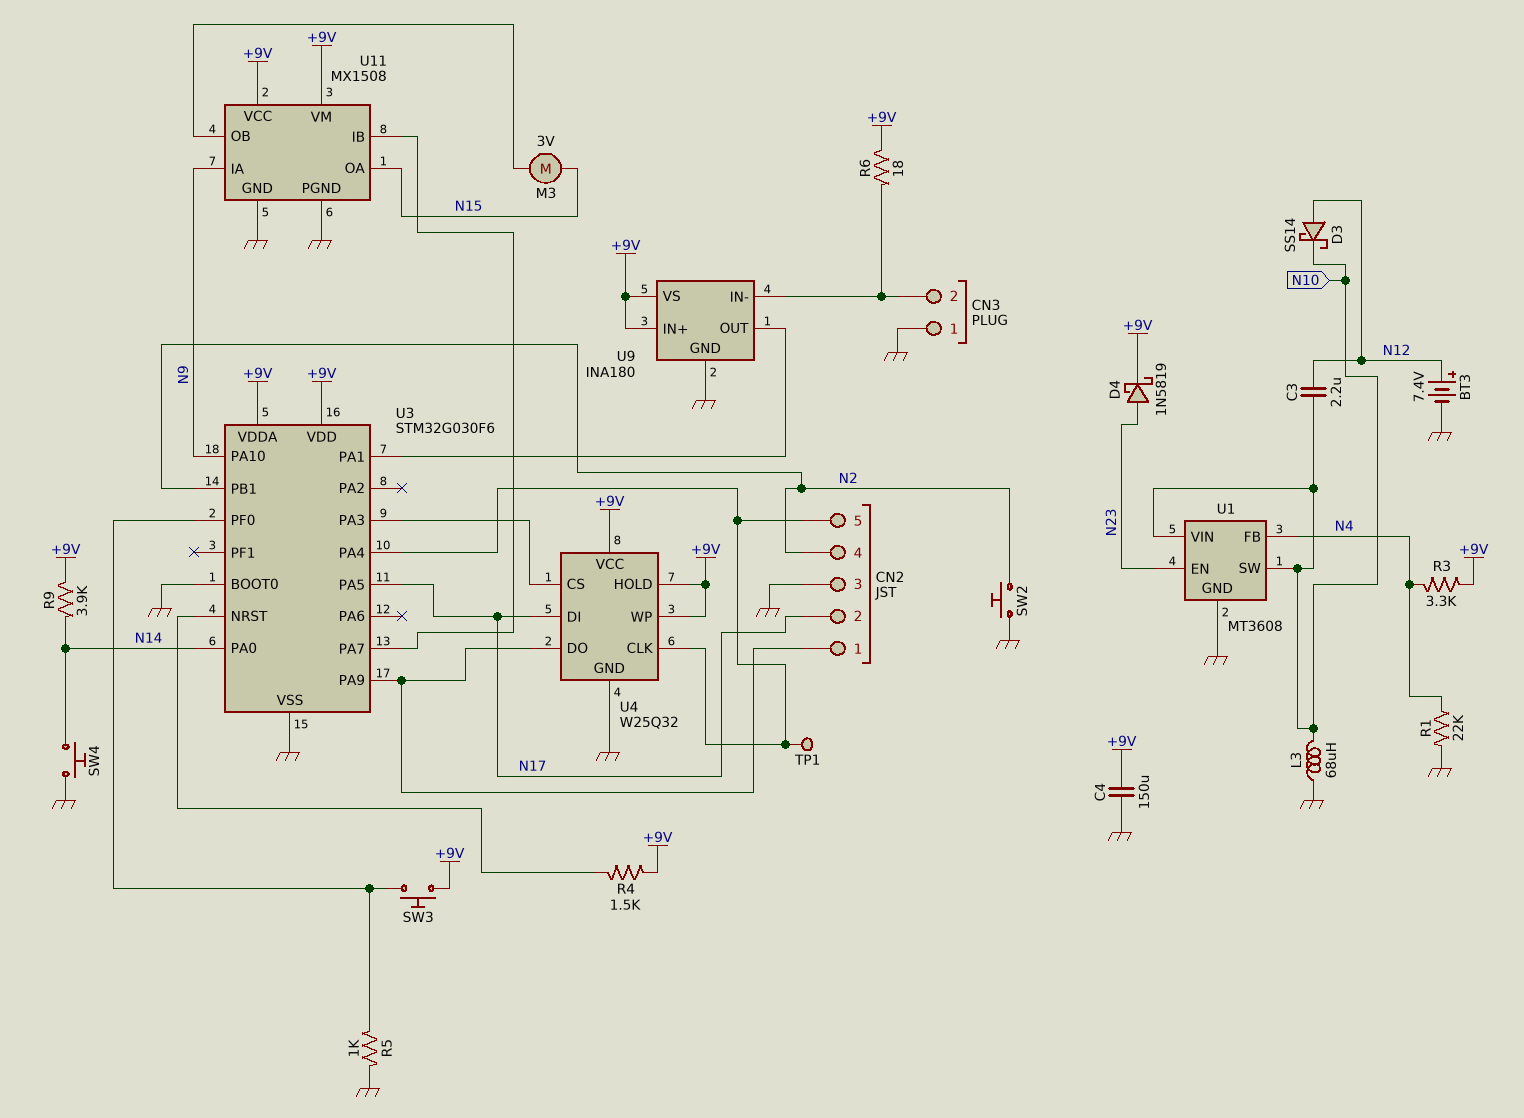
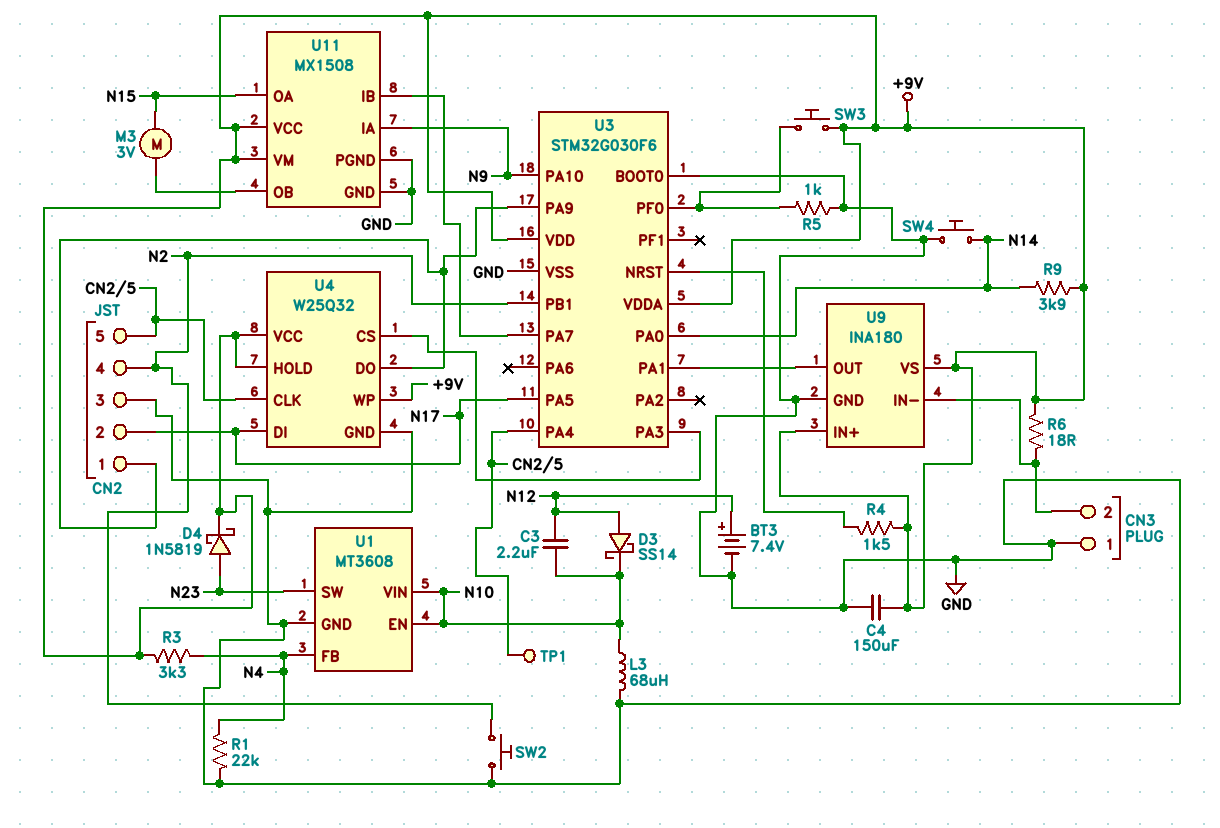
U1 pin EN: N23 -> N10
U1 pin SW: N10 -> N23

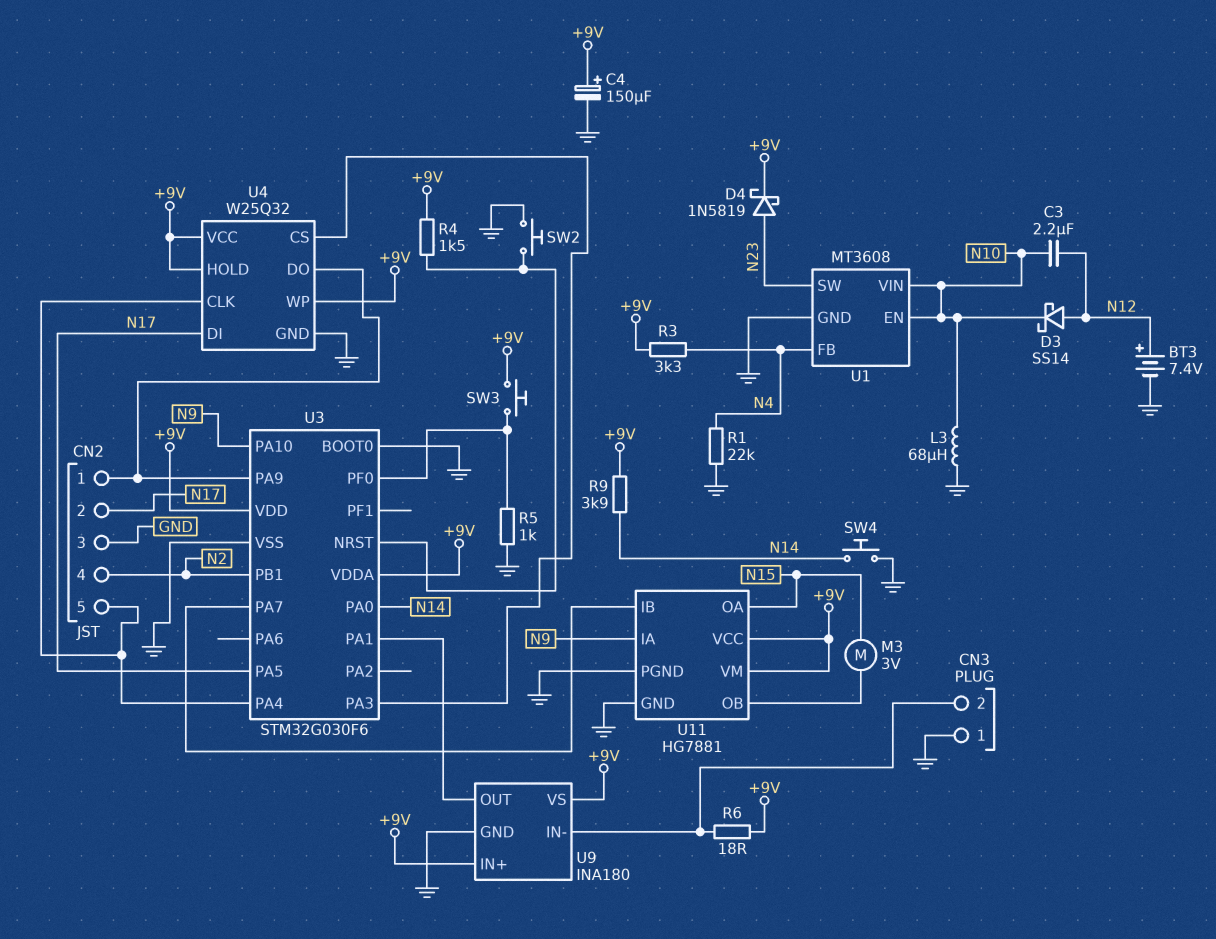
C4: 150uF (+9V, GND) -> 150uF (plus +9V, minus GND)
SW2: button (GND, N2) -> button (GND, U3/NRST)
TP1: test point (CN2/5) -> none
U11: MX1508 -> HG7881

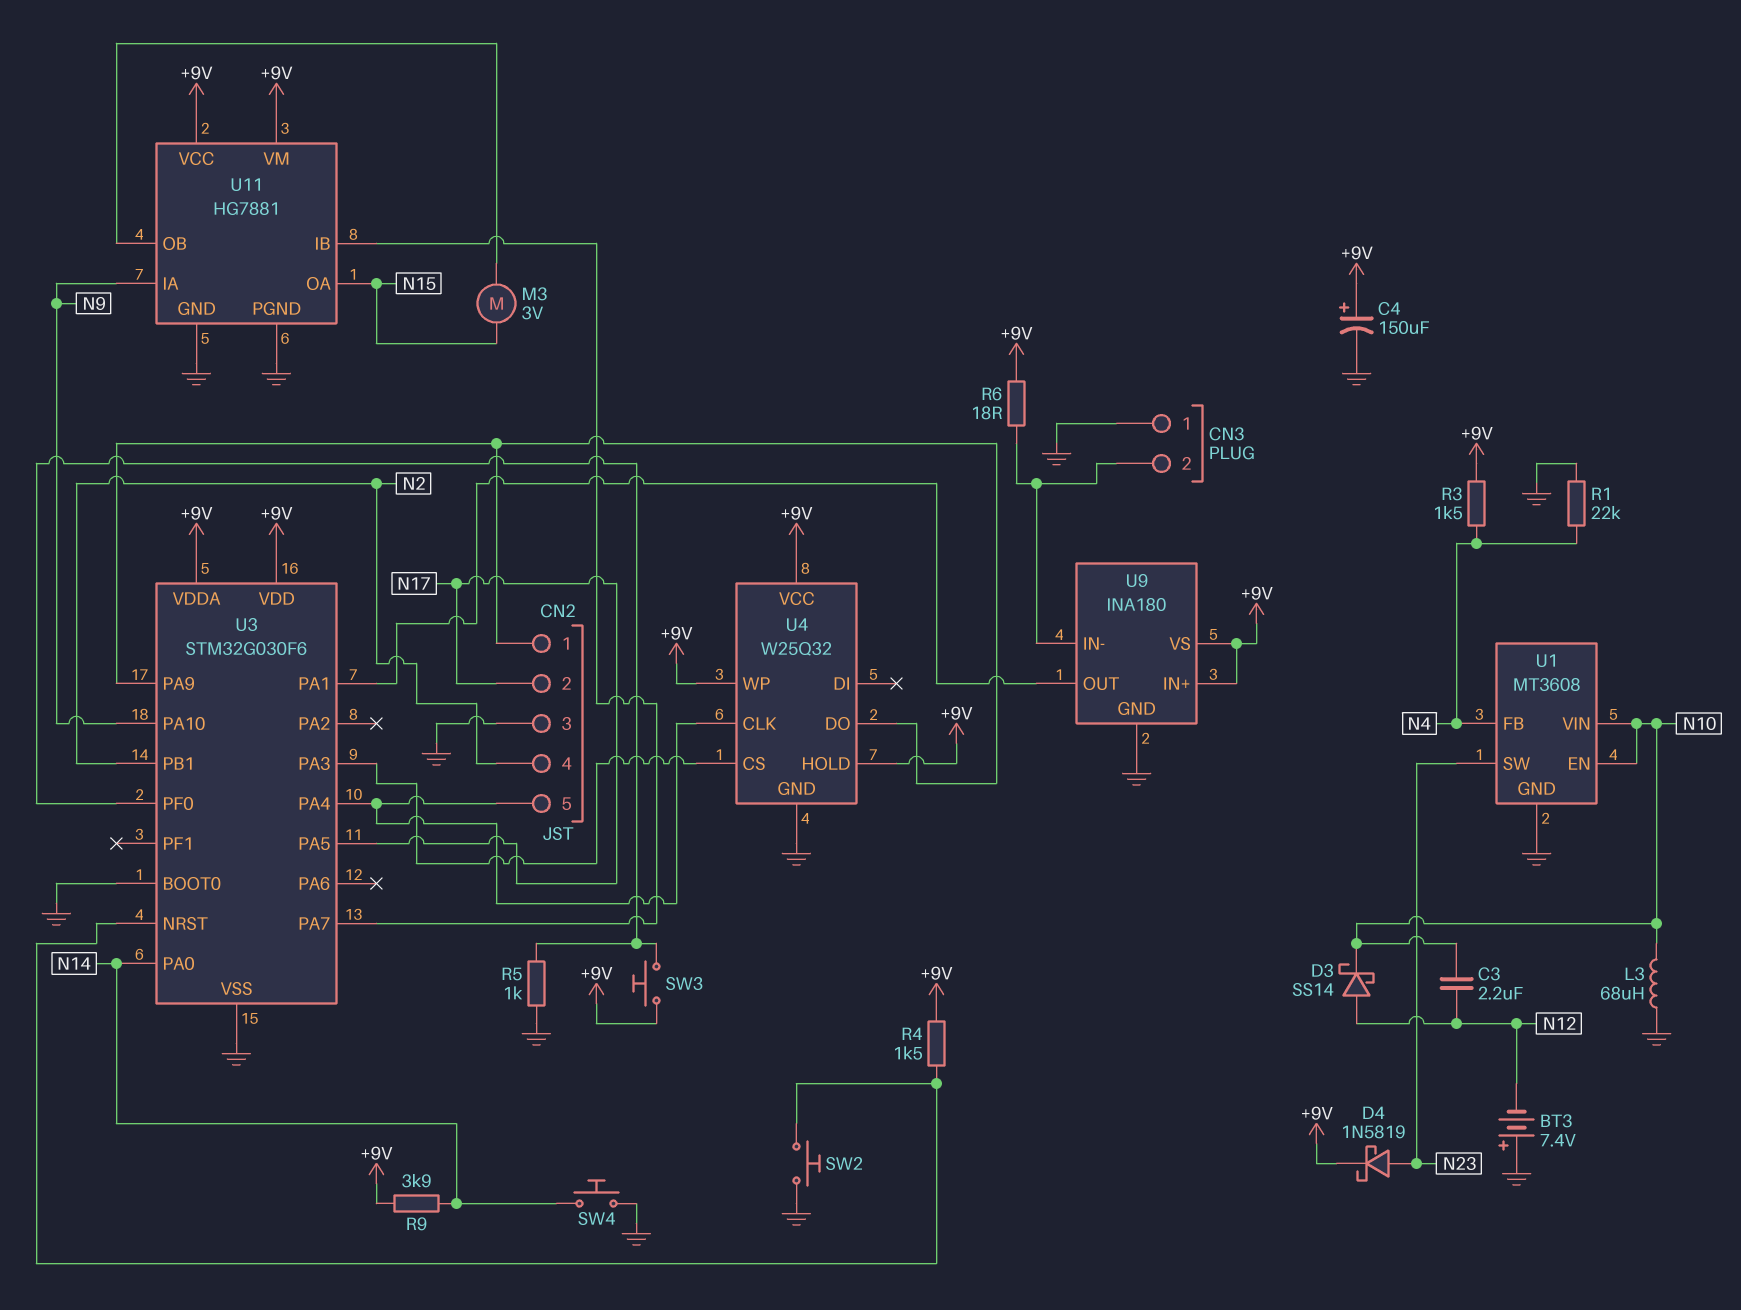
BT3: 7.4V (plus N12, minus GND) -> 7.4V (plus GND, minus N12)
R3: 3.3k (+9V, N4) -> 1.5k (+9V, N4)
U4 pin DI: N17 -> none

